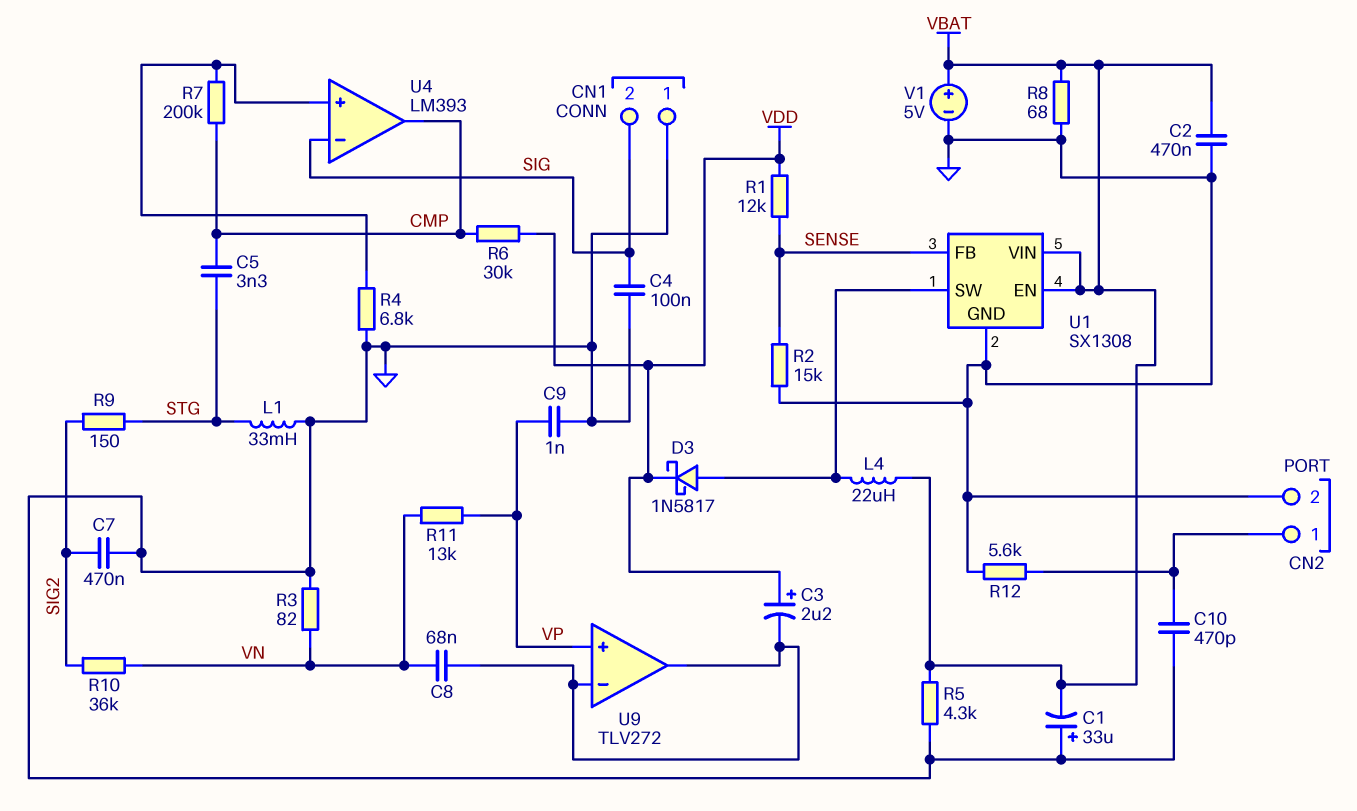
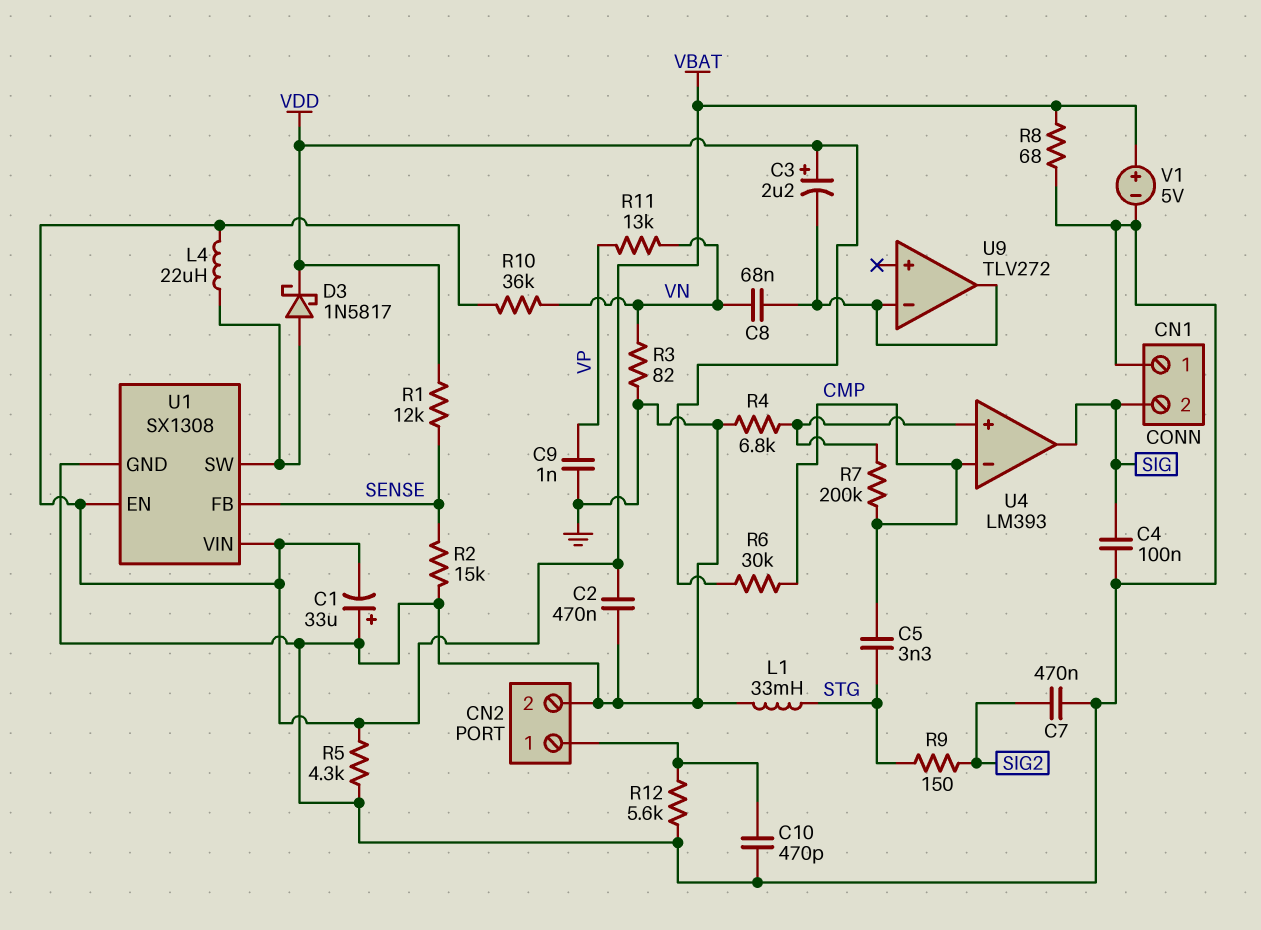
R10: 36k (SIG2, VN) -> 36k (VBAT, VN)
U4 pin in-: SIG -> CMP
U4 pin out: CMP -> SIG
U9 pin in+: VP -> none

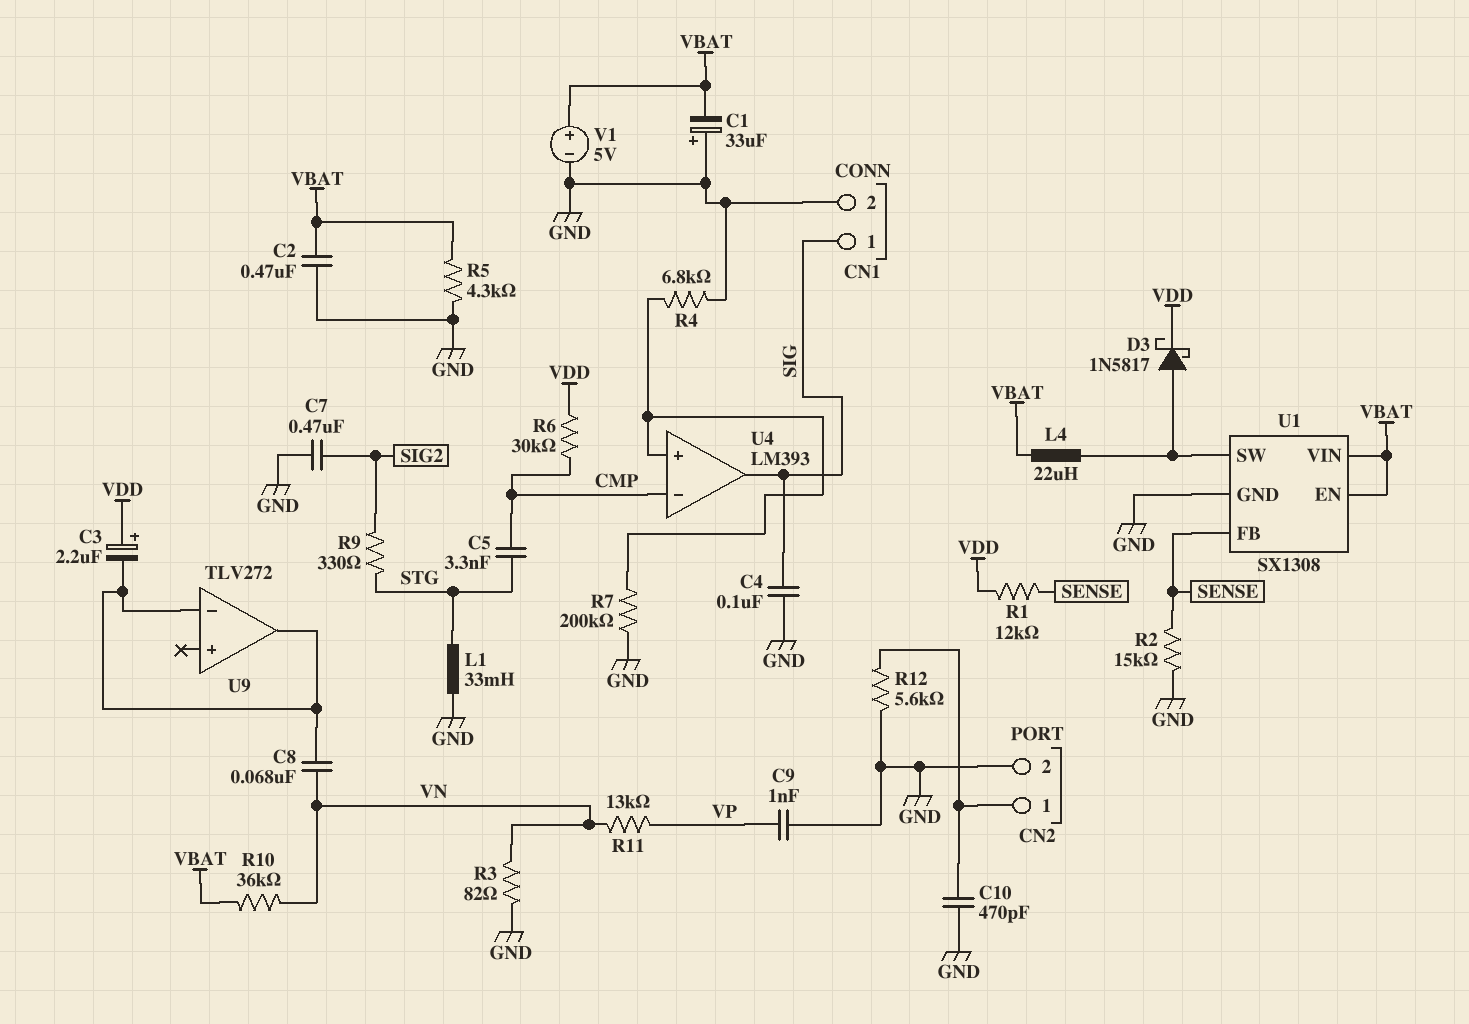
CN1 pin 1: GND -> SIG
CN1 pin 2: SIG -> GND
R7: 200k (CMP, U4/in+) -> 200k (GND, U4/in+)
R8: 68 (GND, VBAT) -> none
R9: 150 (SIG2, STG) -> 330 (SIG2, STG)

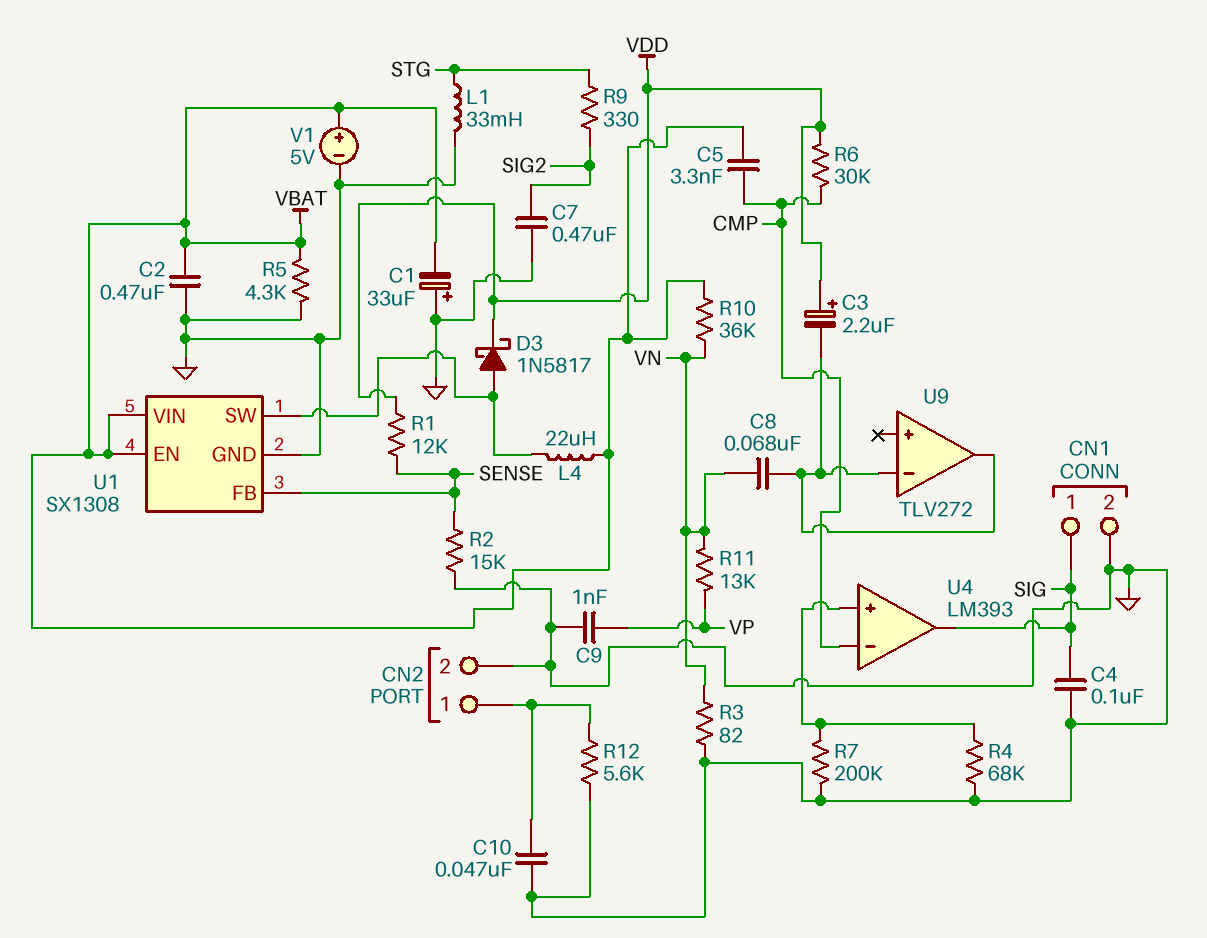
C5: 3.3nF (CMP, STG) -> 3.3nF (CMP, VBAT)
C10: 470pF (CN2/1, GND) -> 47nF (CN2/1, GND)
R4: 6.8k (GND, U4/in+) -> 68k (GND, U4/in+)

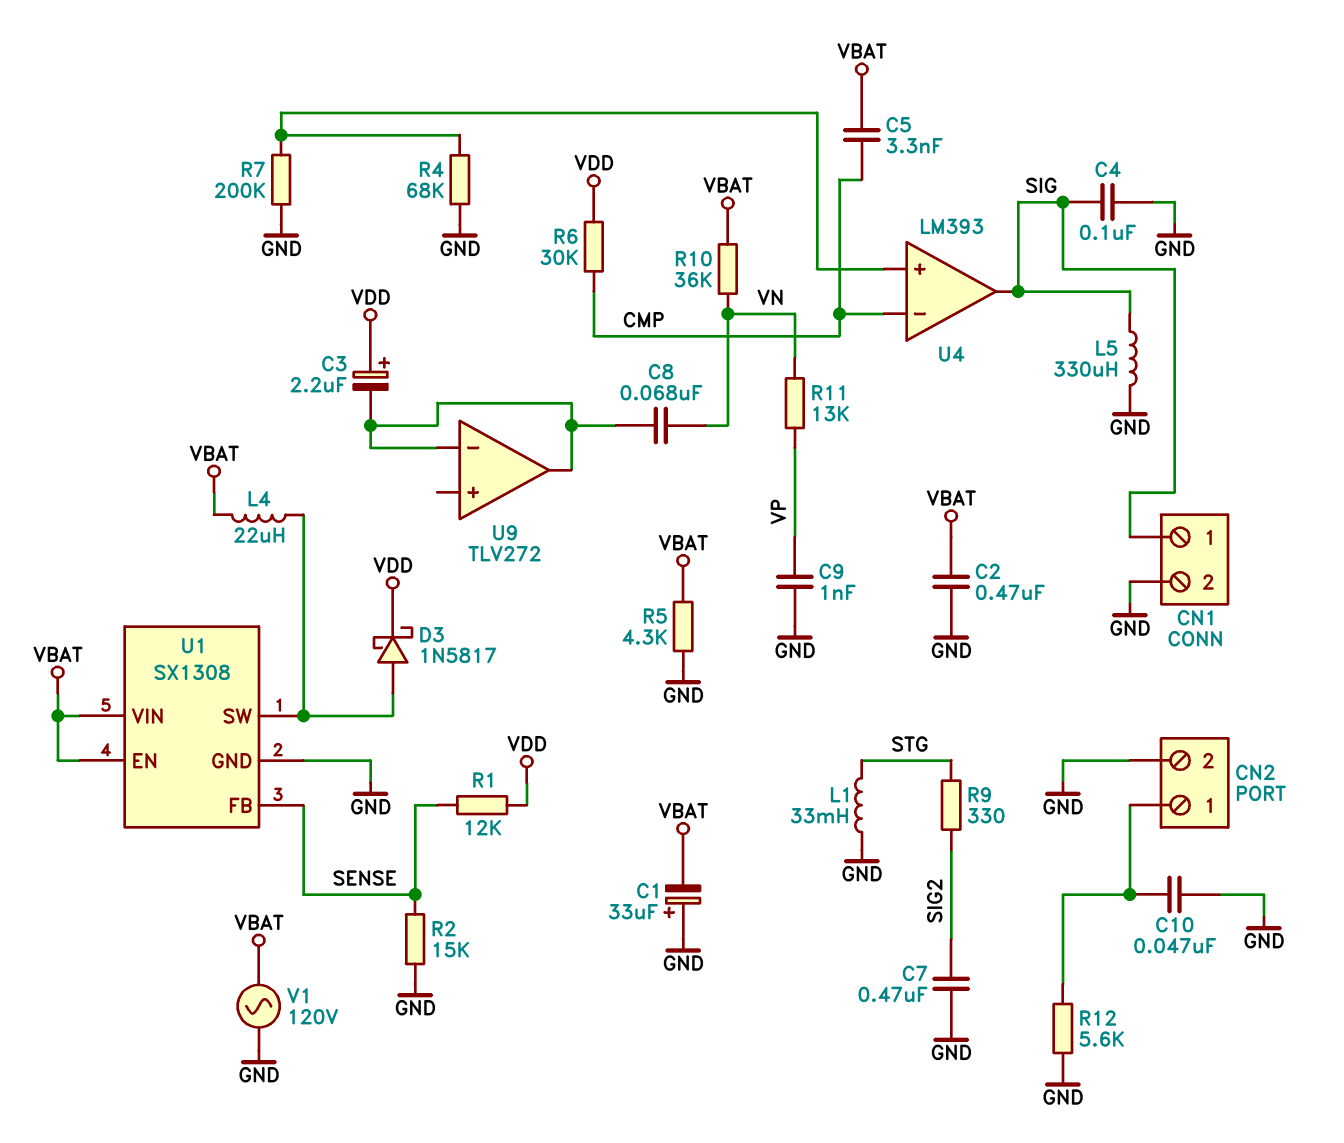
L5: none -> 330uH (GND, SIG)
R3: 82 (GND, VN) -> none
V1: 5V (plus VBAT, minus GND) -> AC 120V (GND, VBAT)

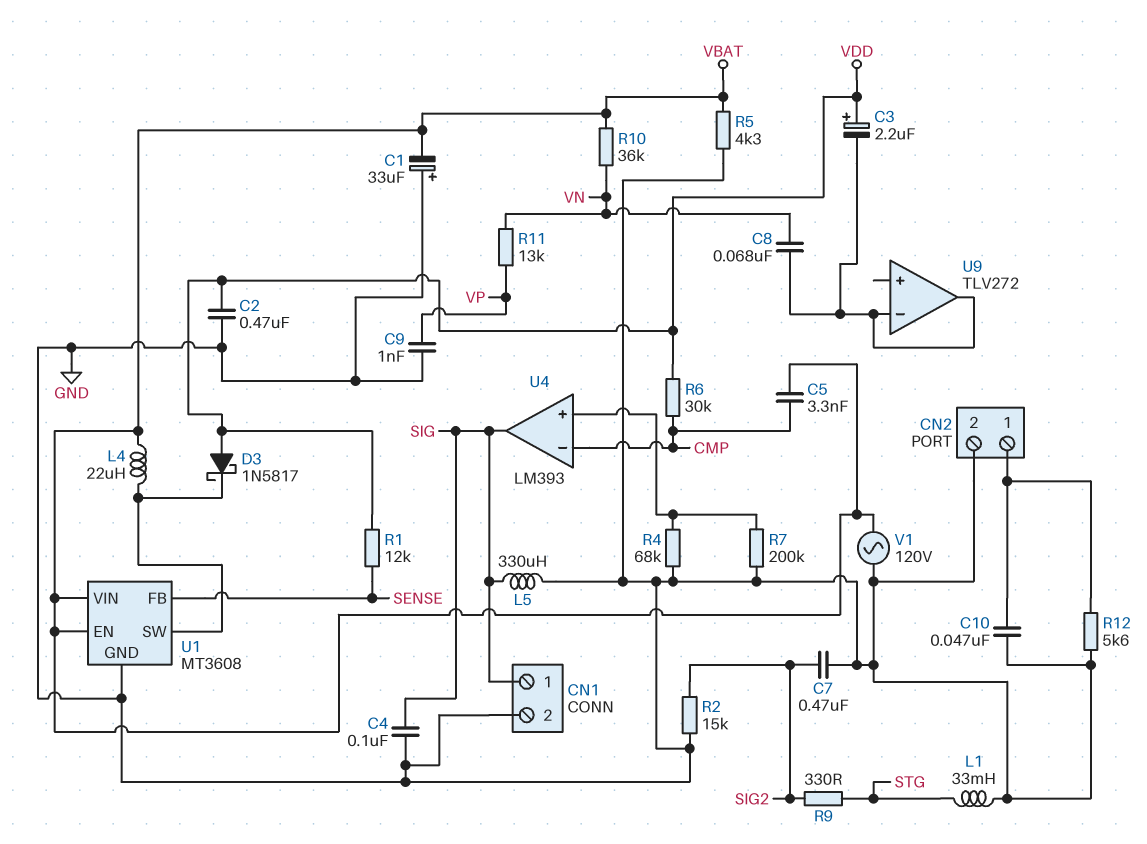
C2: 470nF (GND, VBAT) -> 470nF (GND, VDD)
D3: schottky 1N5817 (A U1/SW, K VDD) -> schottky 1N5817 (A VDD, K U1/SW)
R2: 15k (GND, SENSE) -> 15k (GND, SIG2)
U1: SX1308 -> MT3608

